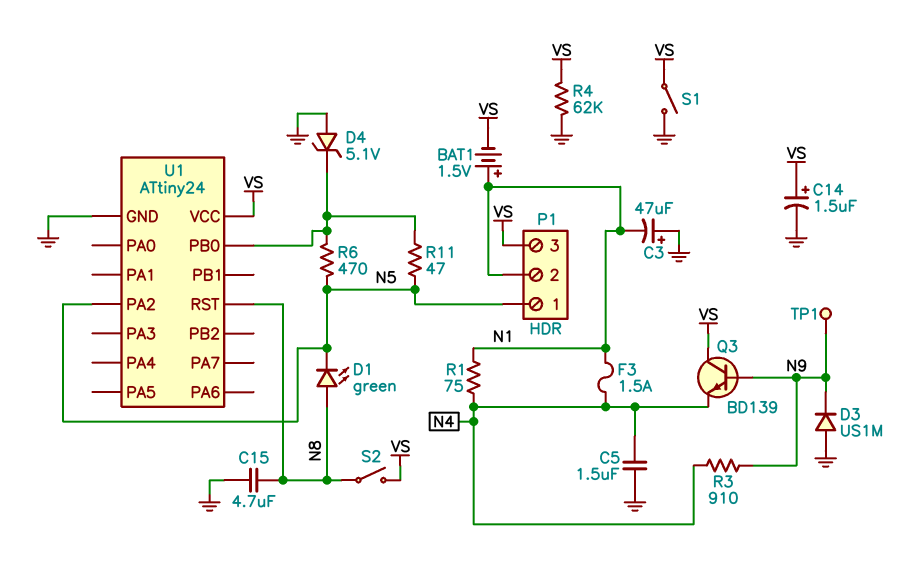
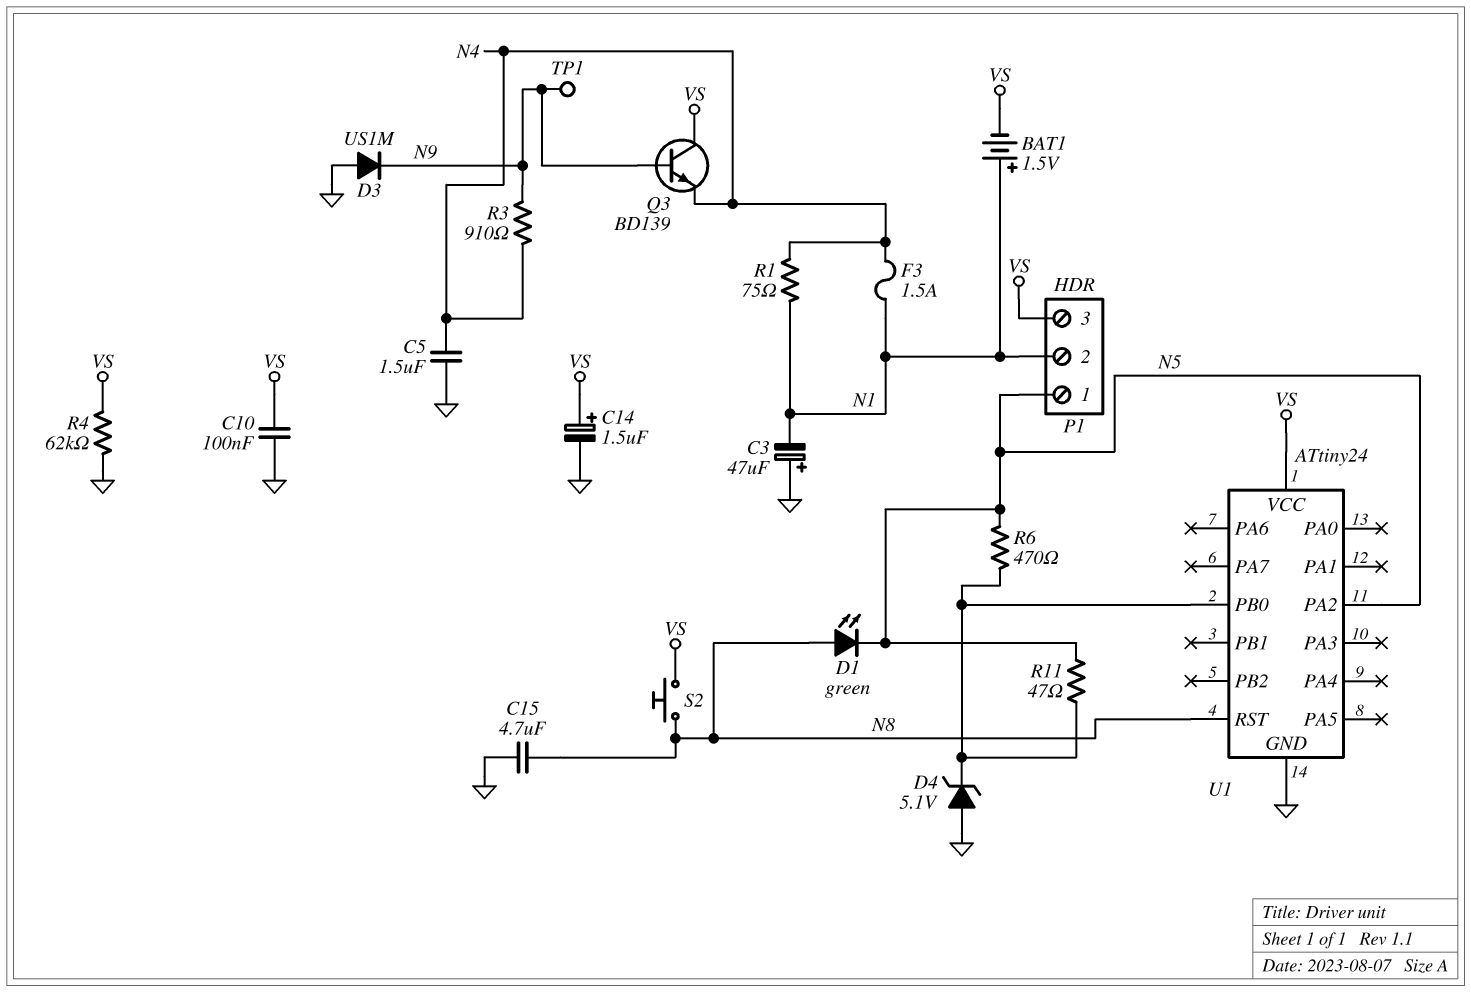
C10: none -> 100nF (GND, VS)
S1: switch (GND, VS) -> none
S2: switch (N8, VS) -> button (N8, VS)

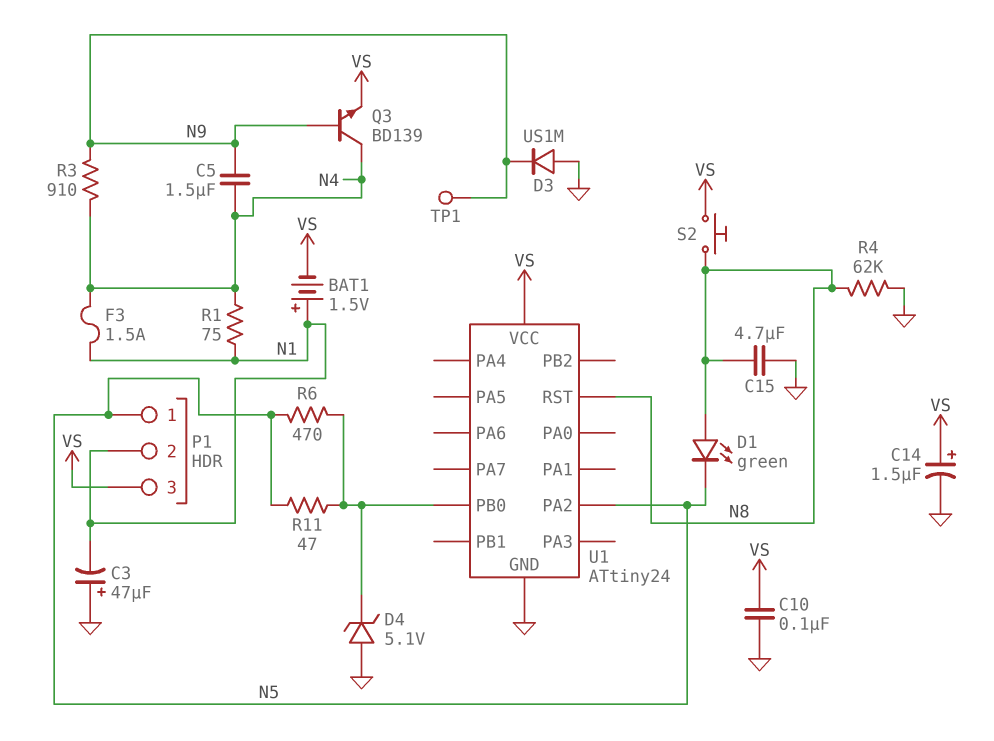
C5: 1.5uF (GND, N4) -> 1.5uF (N4, N9)
Q3: NPN BD139 (B N9, C VS, E N4) -> NPN BD139 (B N9, C N4, E VS)
R4: 62k (GND, VS) -> 62k (GND, N8)

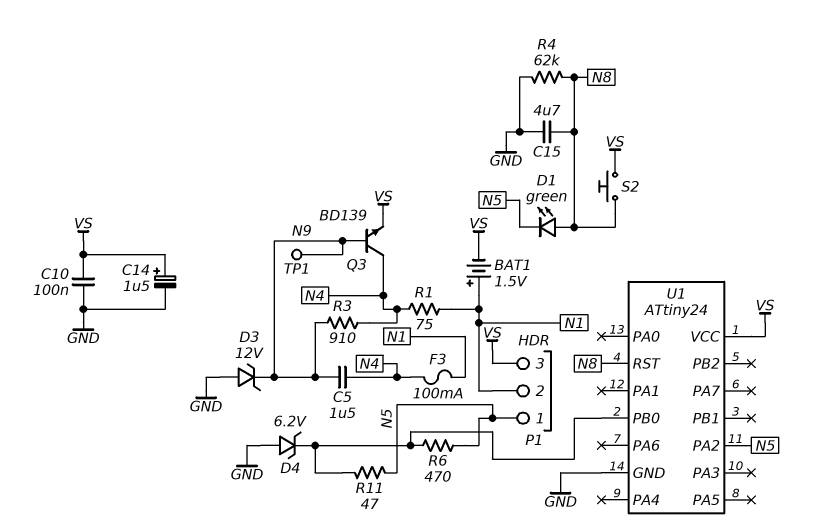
C3: 47uF (plus GND, minus N1) -> none
D3: diode US1M (A GND, K N9) -> zener 12V (A GND, K N9)
D4: zener 5.1V (A GND, K U1/PB0) -> zener 6.2V (A GND, K U1/PB0)
F3: 1.5A (N1, N4) -> 100mA (N1, N4)

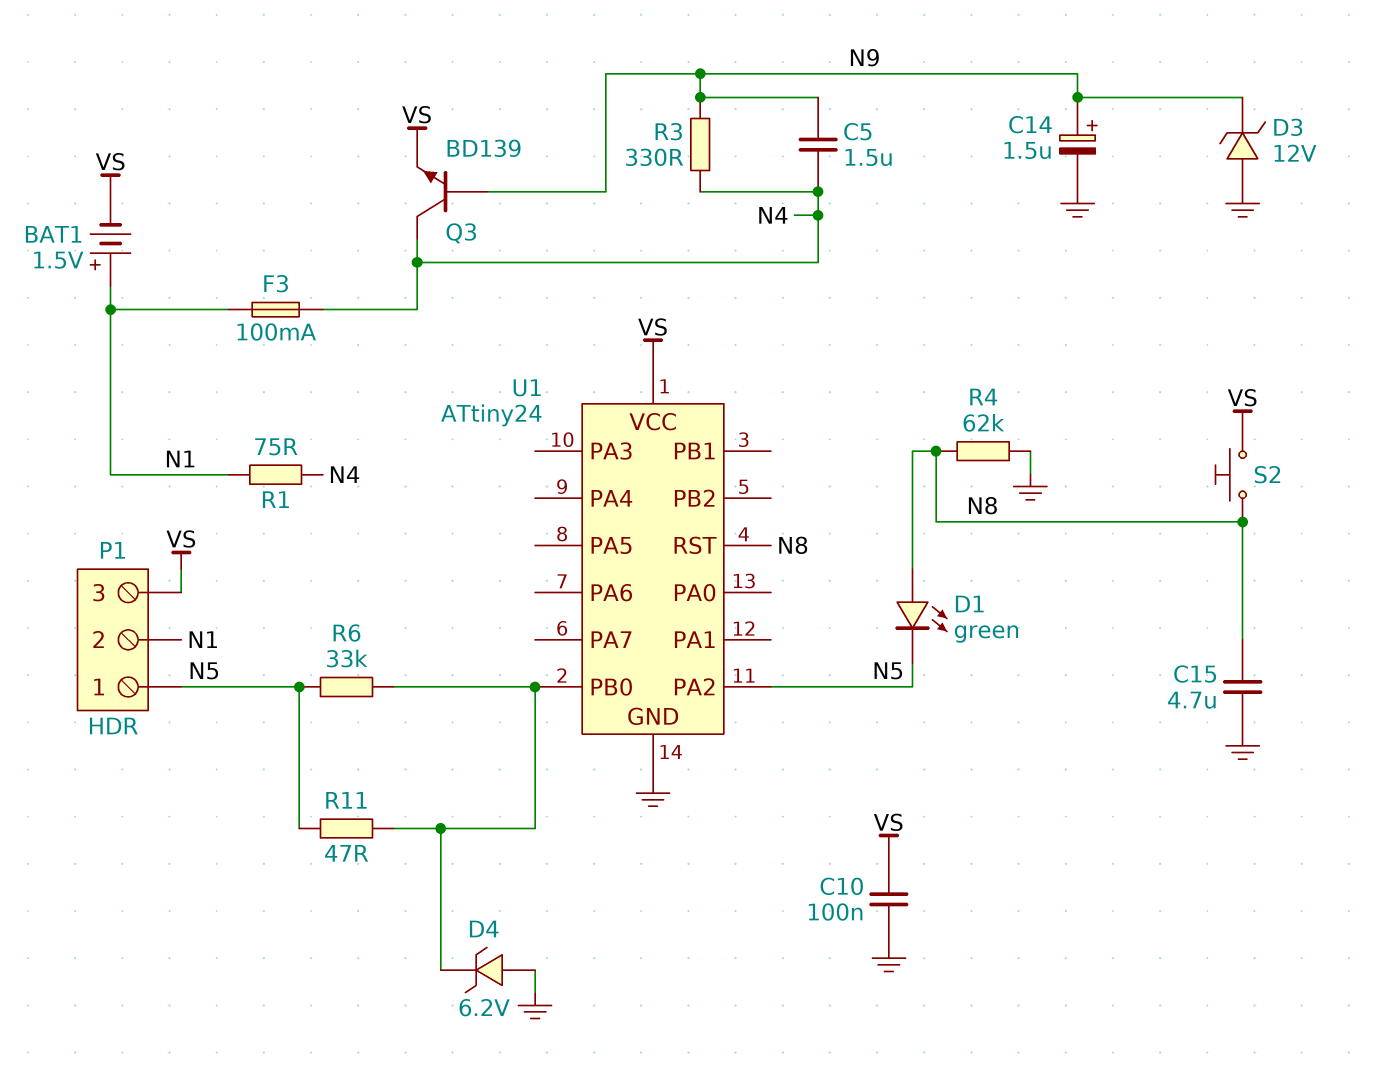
C14: 1.5uF (plus VS, minus GND) -> 1.5uF (plus N9, minus GND)
R3: 910 (N4, N9) -> 330 (N4, N9)
R6: 470 (N5, U1/PB0) -> 33k (N5, U1/PB0)
TP1: test point (N9) -> none

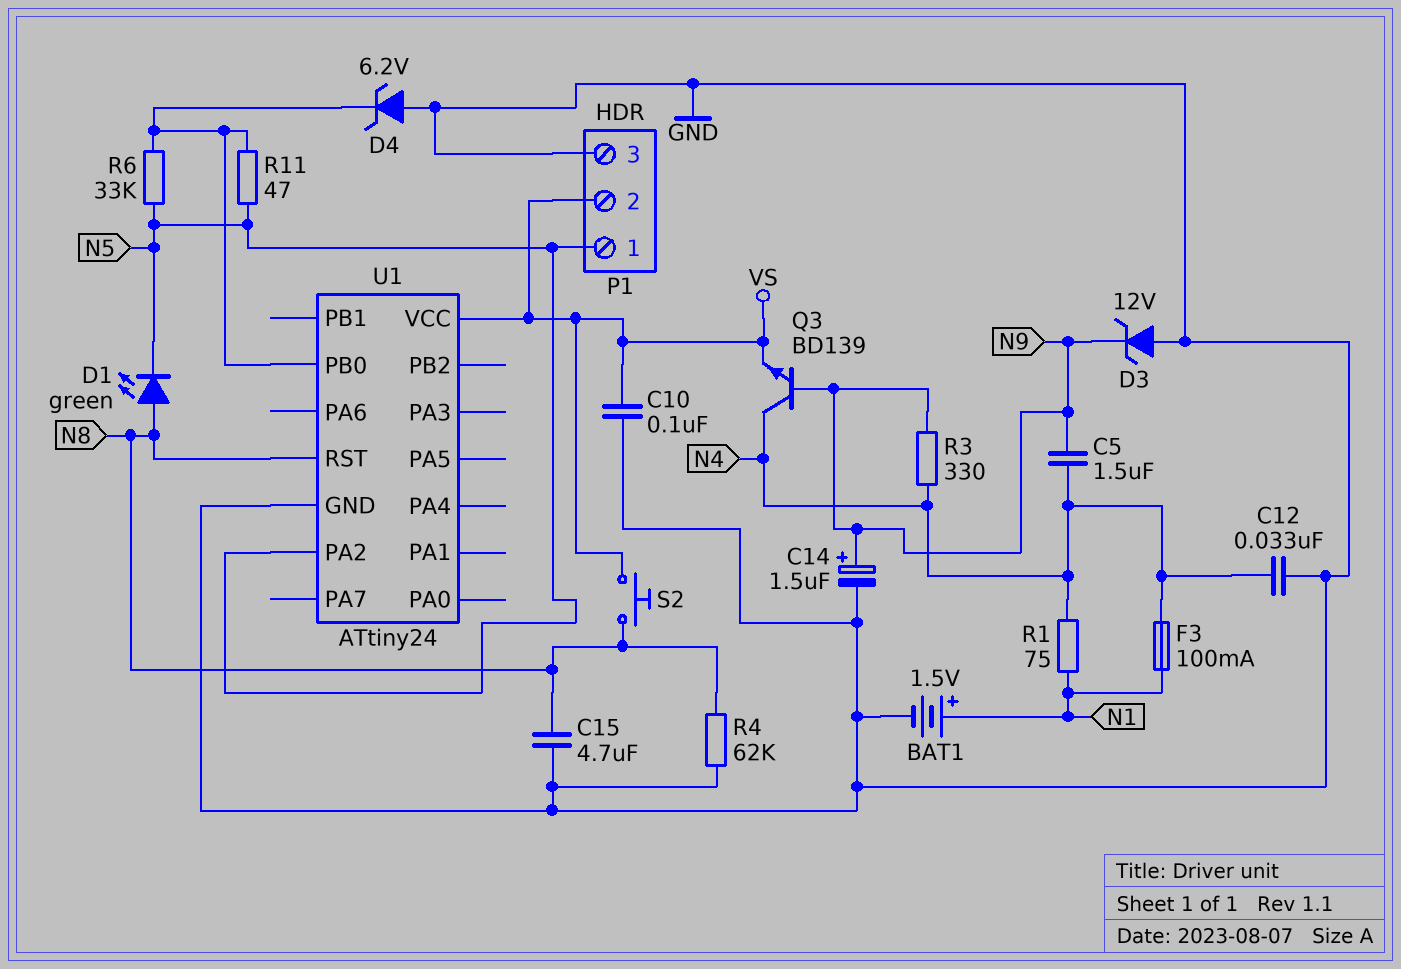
BAT1: 1.5V (plus N1, minus VS) -> 1.5V (plus N1, minus GND)
C12: none -> 33nF (GND, N4)
P1 pin 2: N1 -> VS
P1 pin 3: VS -> GND

